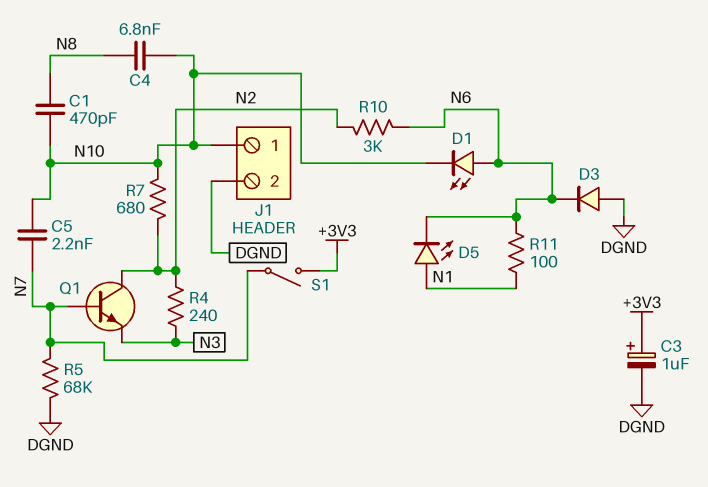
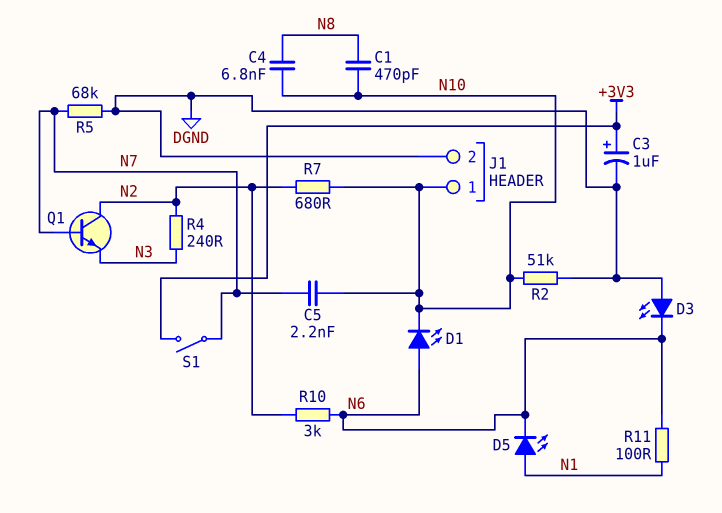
D3: diode (A DGND, K N6) -> LED (A DGND, K N6)
R2: none -> 51k (DGND, N10)

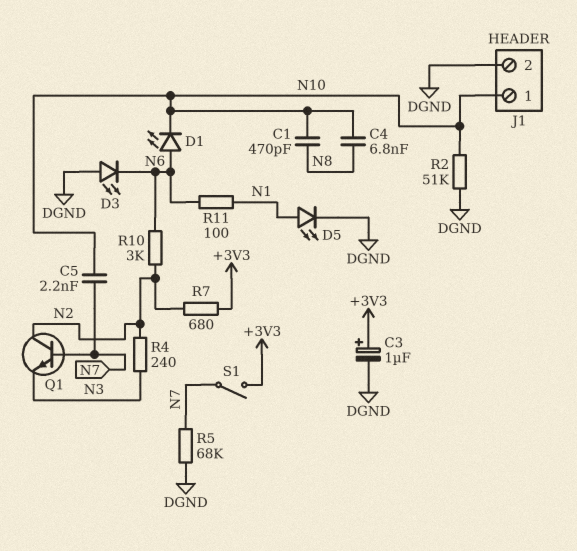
D5: LED (A N1, K N6) -> LED (A N1, K DGND)
R7: 680 (N2, N10) -> 680 (+3V3, N2)

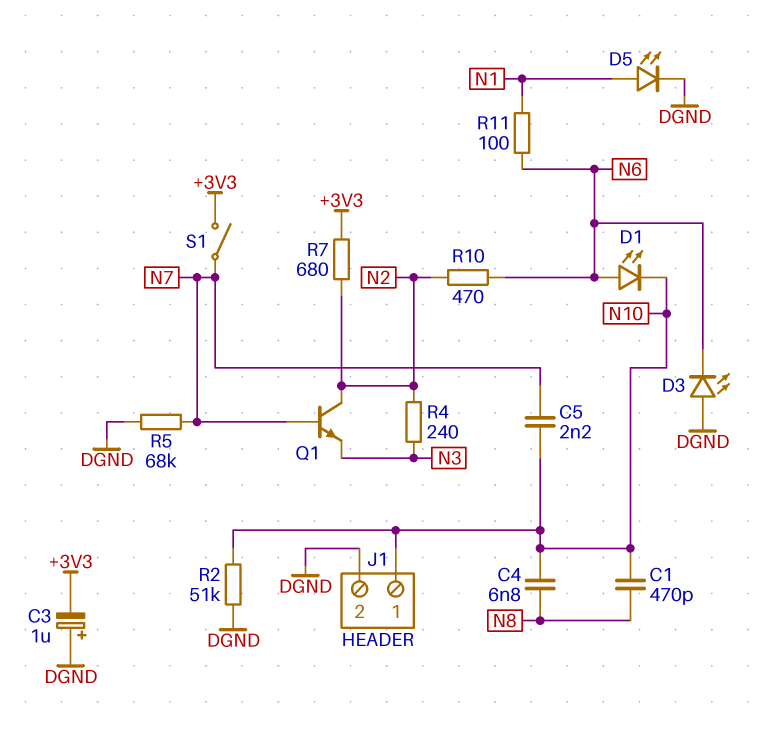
C3: 1uF (plus +3V3, minus DGND) -> 1uF (plus DGND, minus +3V3)
R10: 3k (N2, N6) -> 470 (N2, N6)

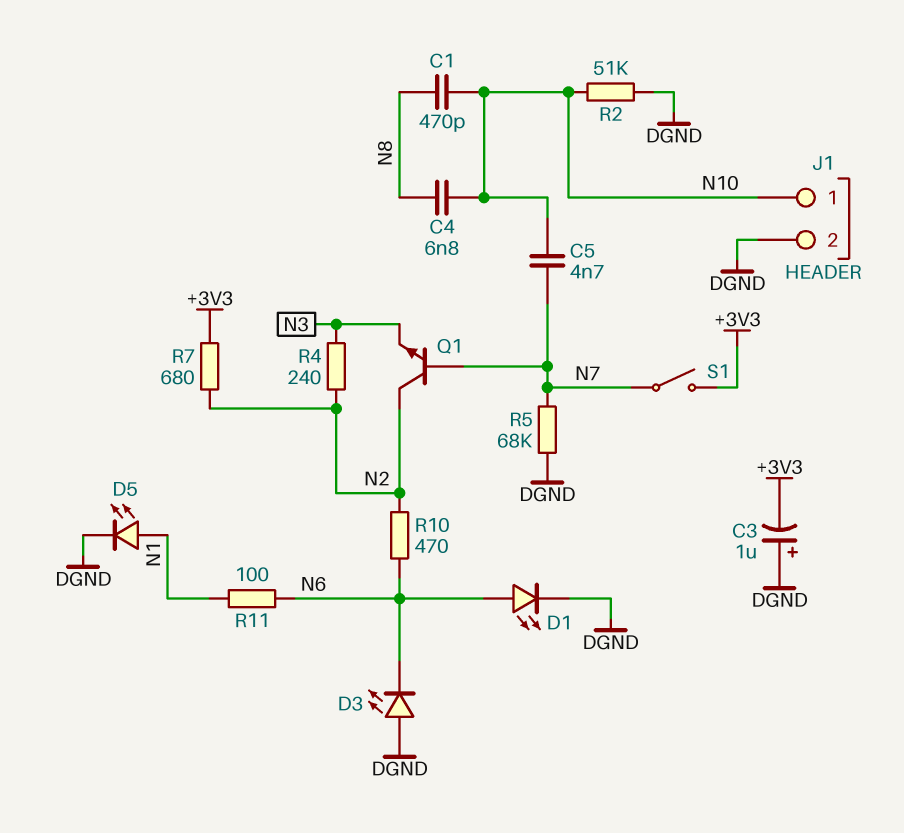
C5: 2.2nF (N7, N10) -> 4.7nF (N7, N10)
D1: LED (A N6, K N10) -> LED (A N6, K DGND)

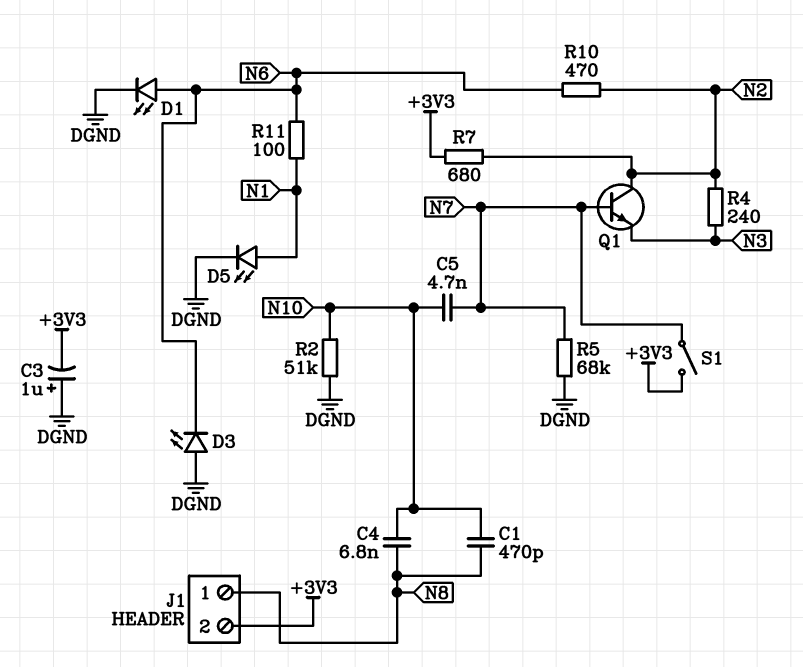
J1 pin 1: N10 -> N8
J1 pin 2: DGND -> +3V3

